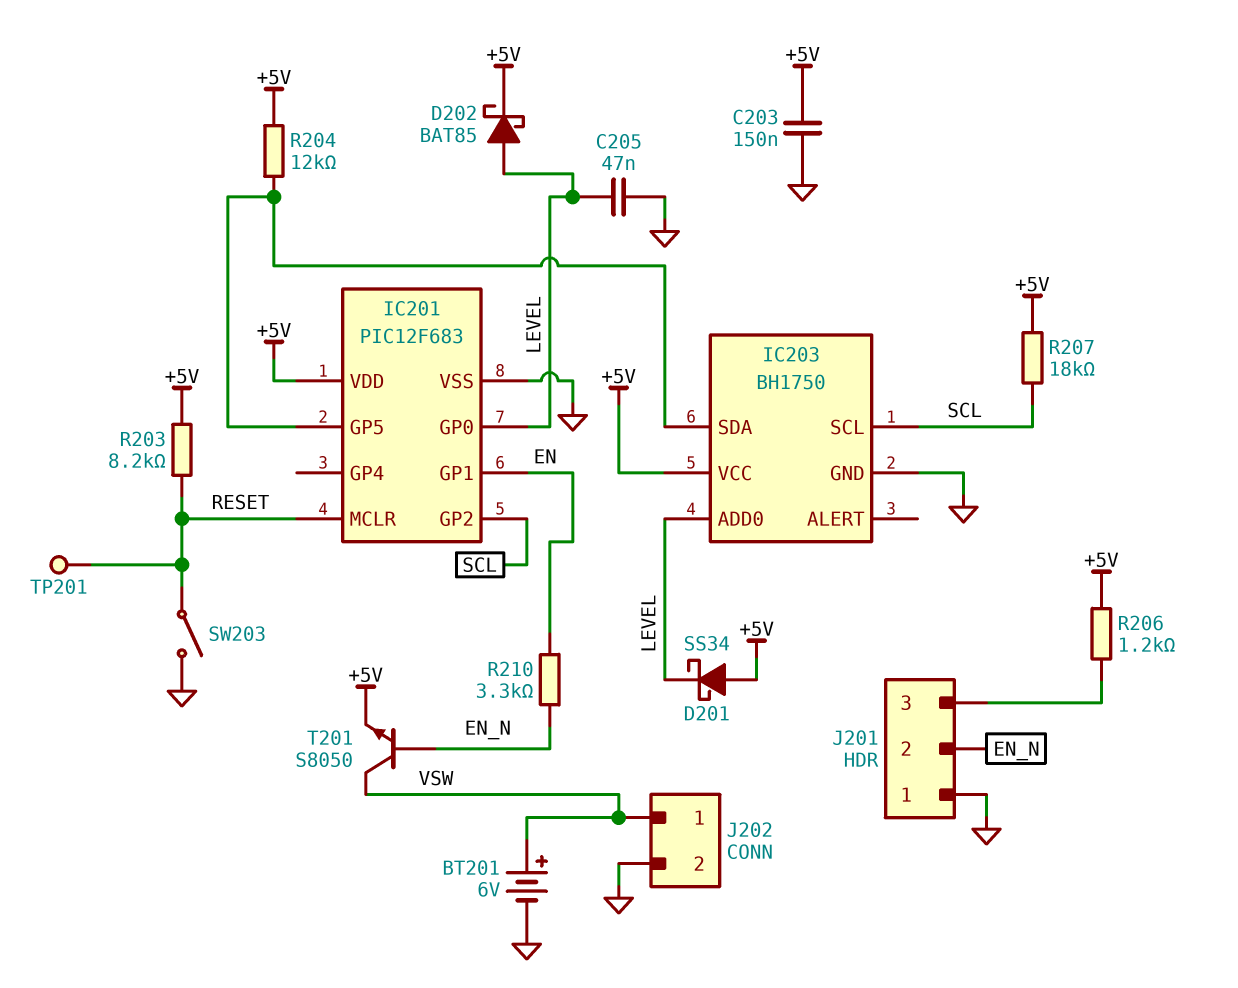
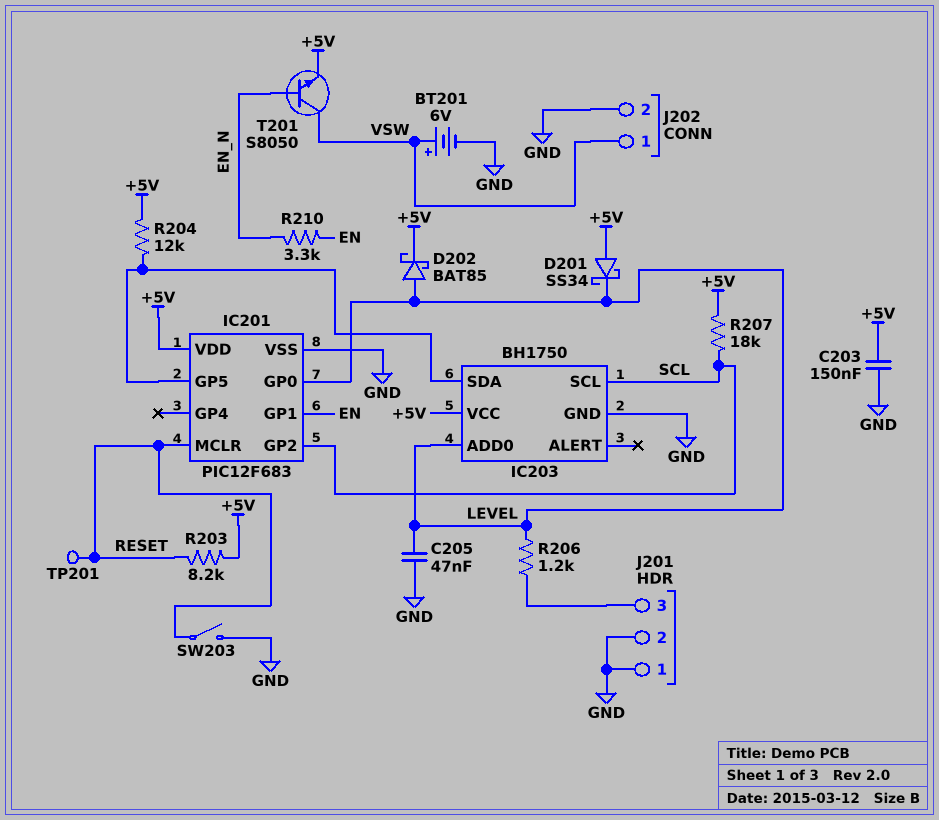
J201 pin 2: EN_N -> GND
R206: 1.2k (+5V, J201/3) -> 1.2k (J201/3, LEVEL)

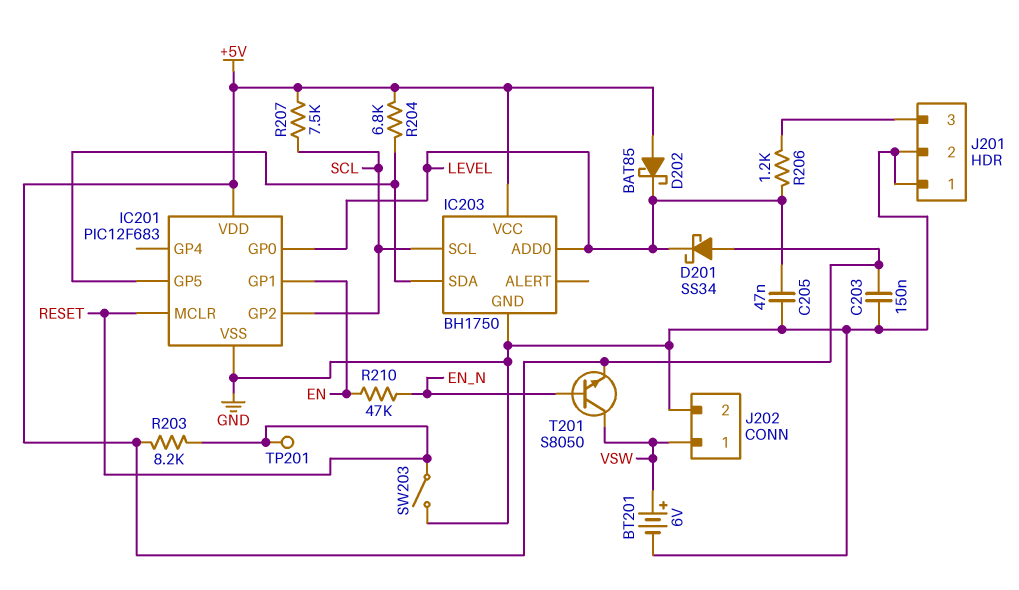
D202: schottky BAT85 (A LEVEL, K +5V) -> schottky BAT85 (A +5V, K LEVEL)
R204: 12k (+5V, IC201/GP5) -> 6.8k (+5V, IC201/GP5)
R207: 18k (+5V, SCL) -> 7.5k (+5V, SCL)
R210: 3.3k (EN, EN_N) -> 47k (EN, EN_N)

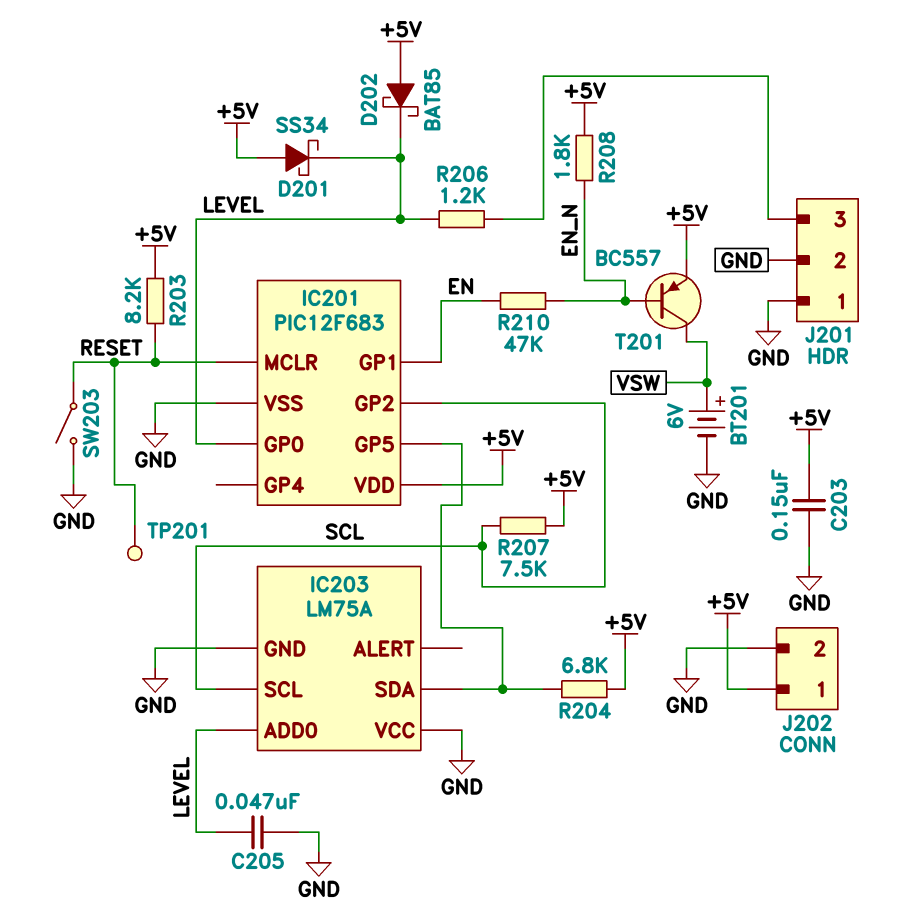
IC203: BH1750 -> LM75A
IC203 pin VCC: +5V -> GND
J202 pin 1: VSW -> +5V
R208: none -> 1.8k (+5V, EN_N)
T201: NPN S8050 (B EN_N, C VSW, E +5V) -> PNP BC557 (B EN_N, C VSW, E +5V)

